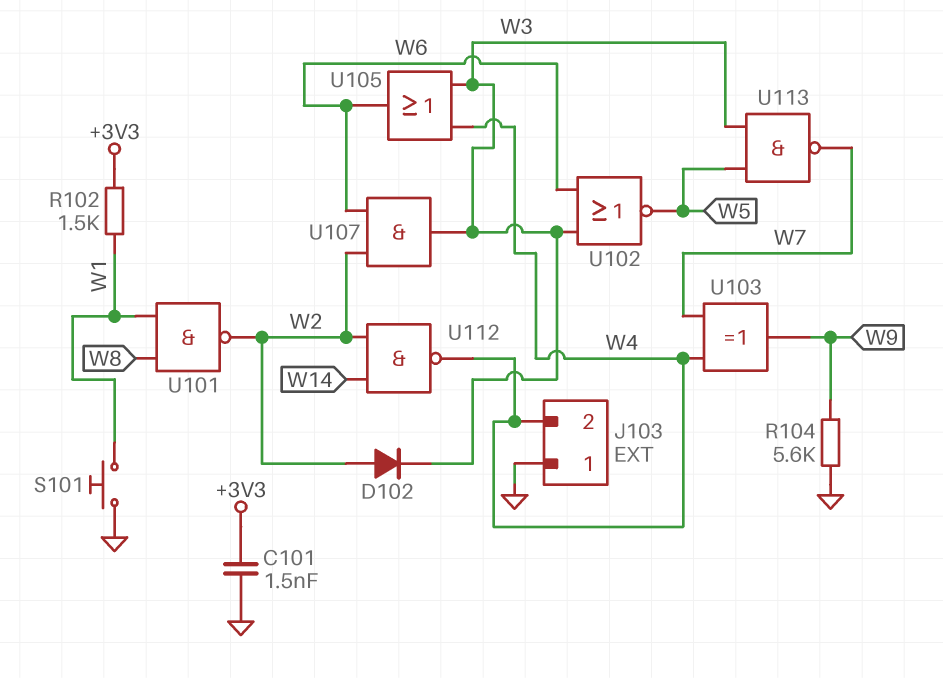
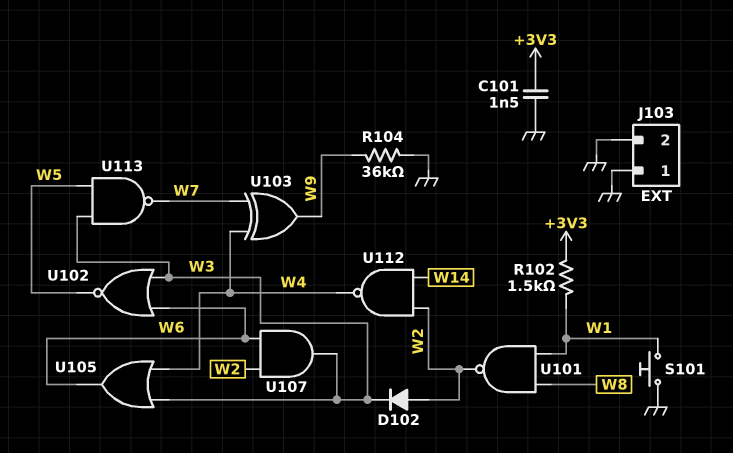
J103 pin 2: W4 -> GND
R104: 5.6k (GND, W9) -> 36k (GND, W9)

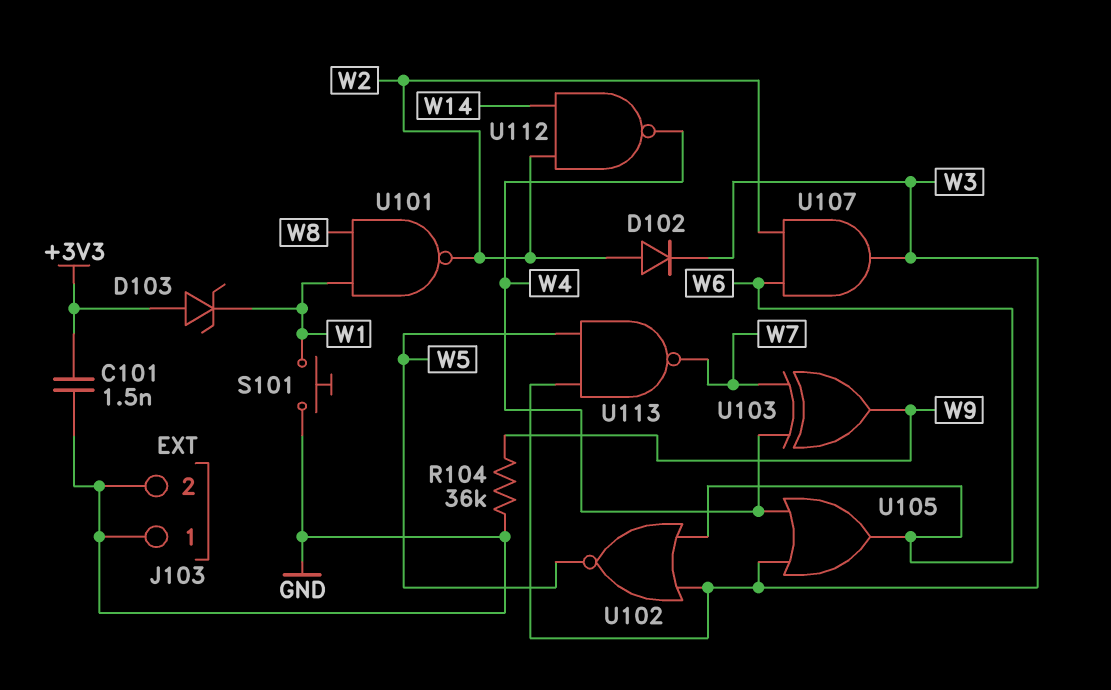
D103: none -> zener (A +3V3, K W1)
R102: 1.5k (+3V3, W1) -> none

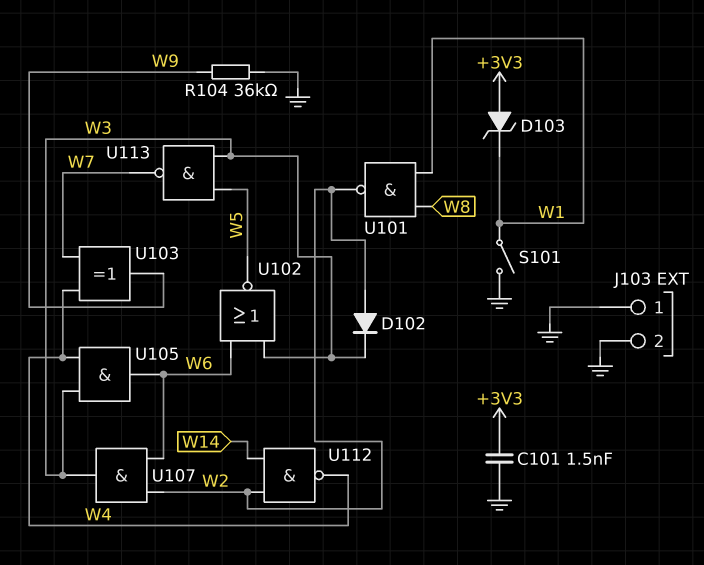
S101: button (GND, W1) -> switch (GND, W1)
U105: OR (in W3, in W4, out W6) -> AND (in W3, in W4, out W6)

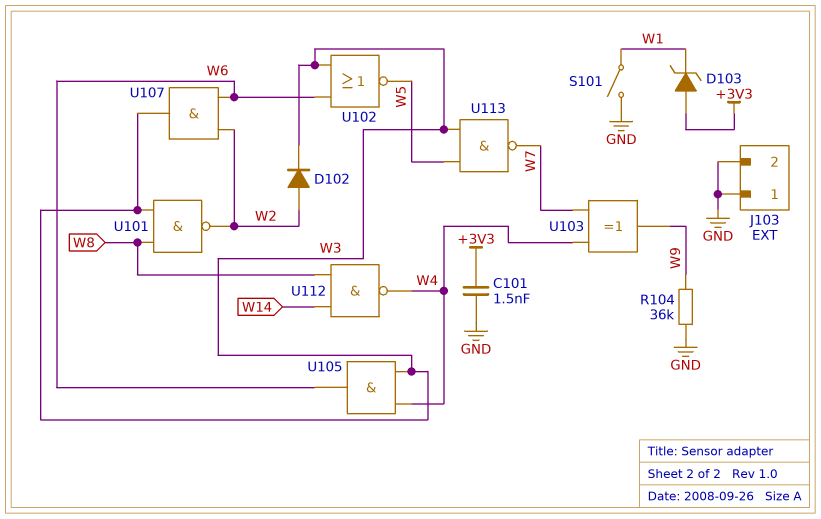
U101: NAND (in W1, in W8, out W2) -> NAND (in W3, in W8, out W2)
U112: NAND (in W2, in W14, out W4) -> NAND (in W8, in W14, out W4)

